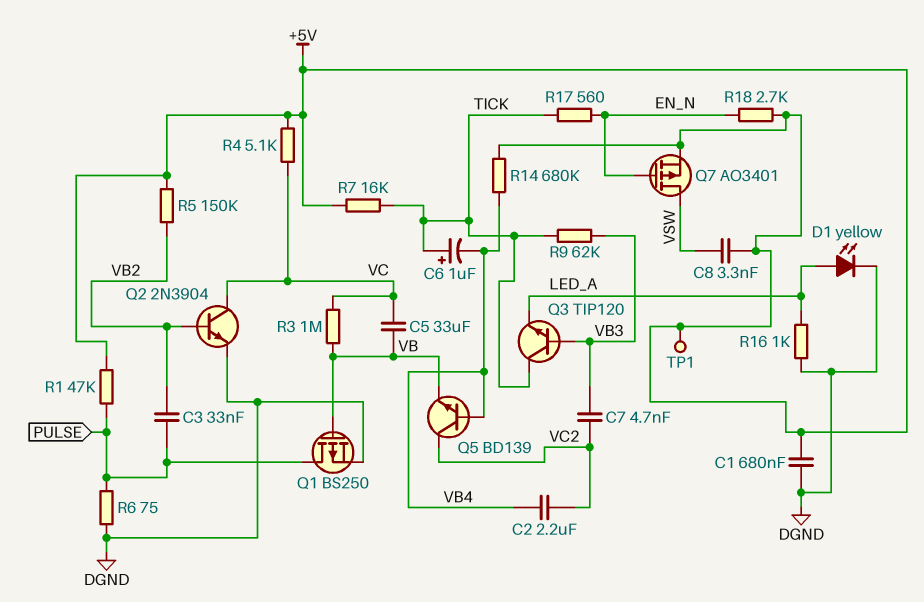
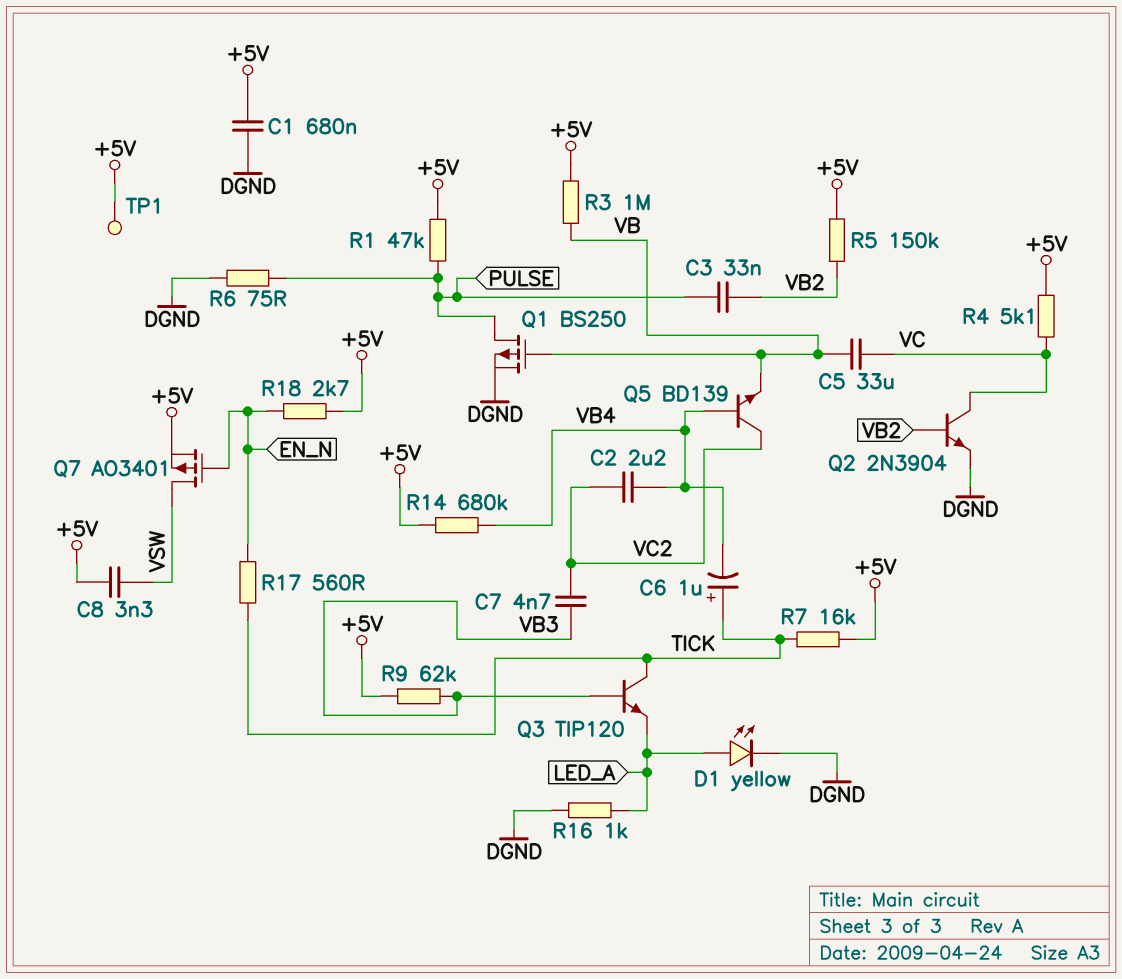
R3: 1M (VB, VC) -> 1M (+5V, VB)
R9: 62k (TICK, VB3) -> 62k (+5V, VB3)

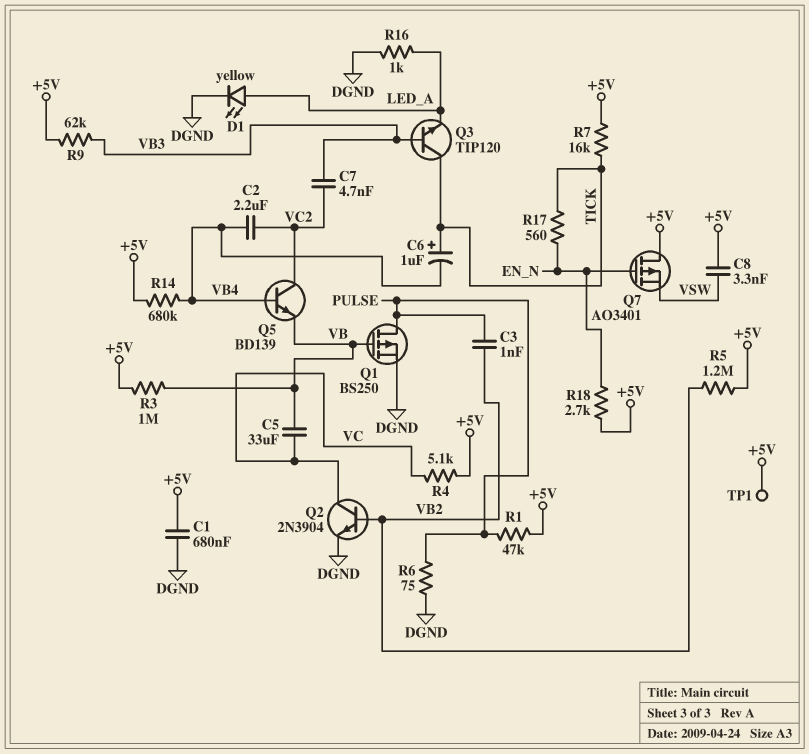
C3: 33nF (PULSE, VB2) -> 1nF (PULSE, VB2)
Q7: PMOS AO3401 (G EN_N, D VSW, S +5V) -> PMOS AO3401 (G EN_N, D +5V, S VSW)
R5: 150k (+5V, VB2) -> 1.2M (+5V, VB2)

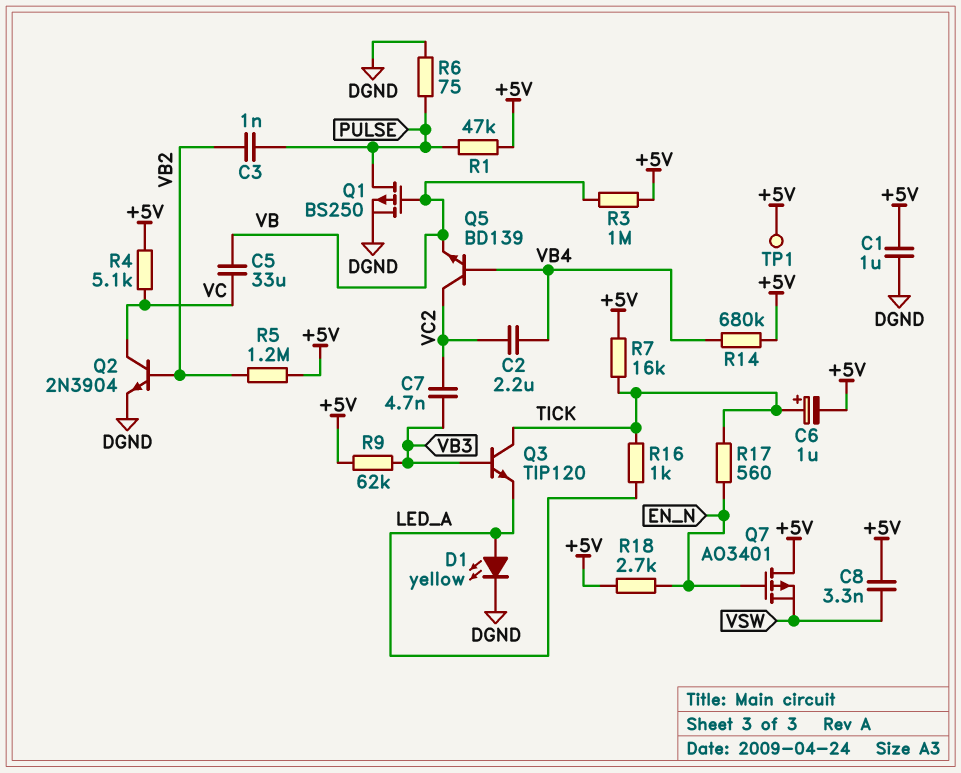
C1: 680nF (+5V, DGND) -> 1uF (+5V, DGND)
C6: 1uF (plus TICK, minus VB4) -> 1uF (plus TICK, minus +5V)
R16: 1k (DGND, LED_A) -> 1k (LED_A, TICK)

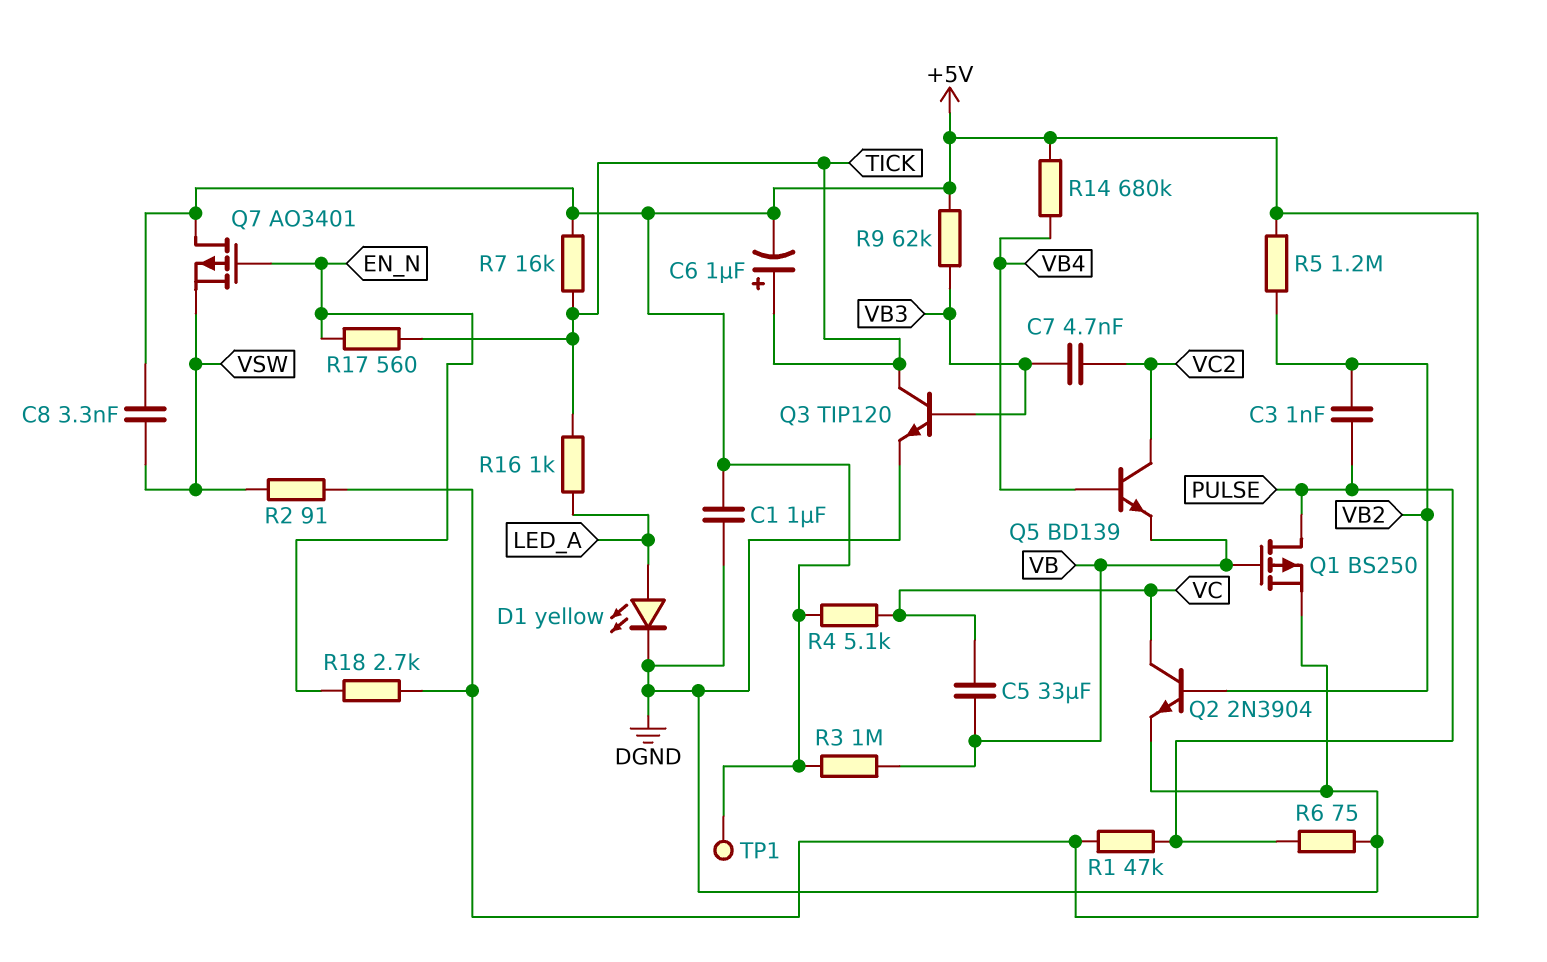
C2: 2.2uF (VB4, VC2) -> none
Q3: NPN TIP120 (B VB3, C TICK, E LED_A) -> NPN TIP120 (B VB3, C TICK, E DGND)
R2: none -> 91 (+5V, VSW)

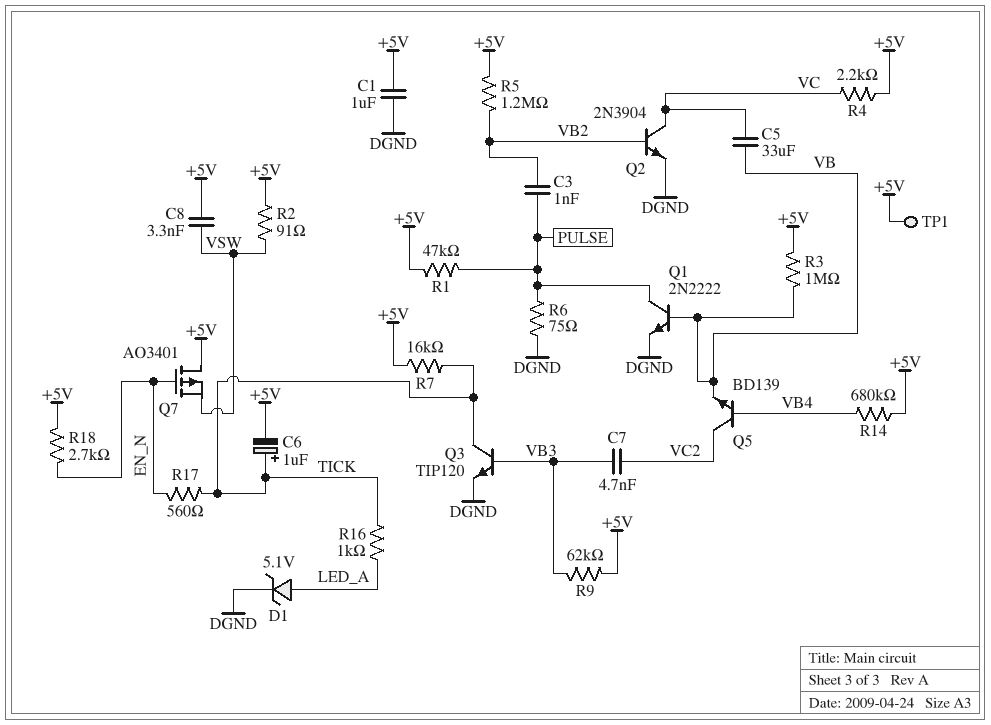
D1: LED yellow (A LED_A, K DGND) -> zener 5.1V (A LED_A, K DGND)
Q1: PMOS BS250 (G VB, D PULSE, S DGND) -> NPN 2N2222 (B VB, C PULSE, E DGND)
R4: 5.1k (+5V, VC) -> 2.2k (+5V, VC)

